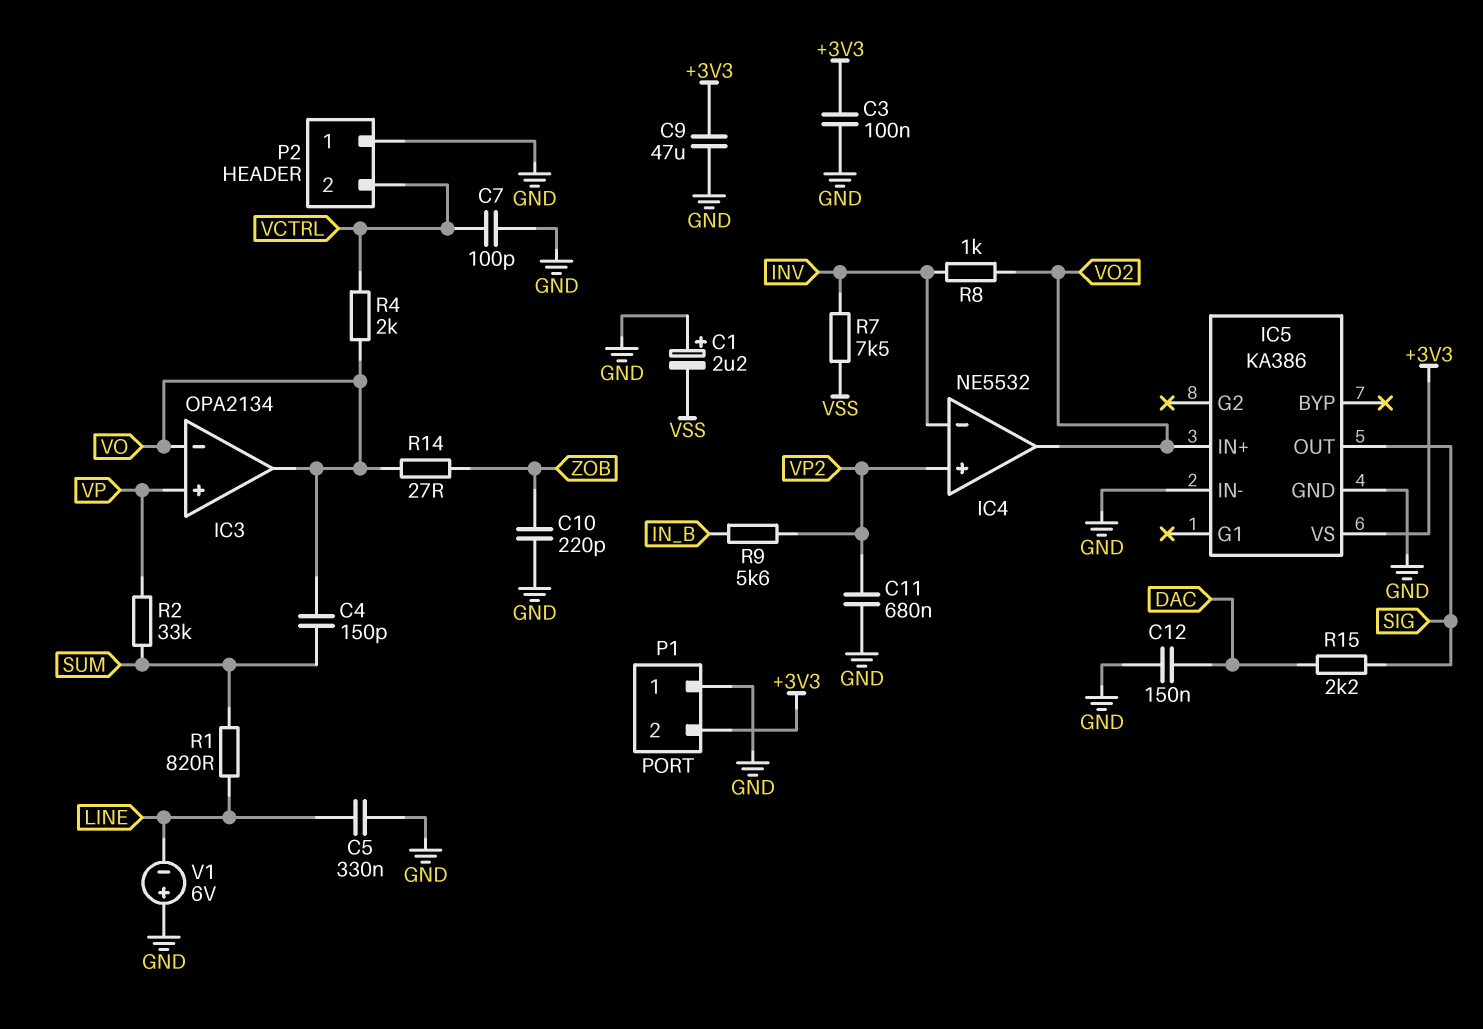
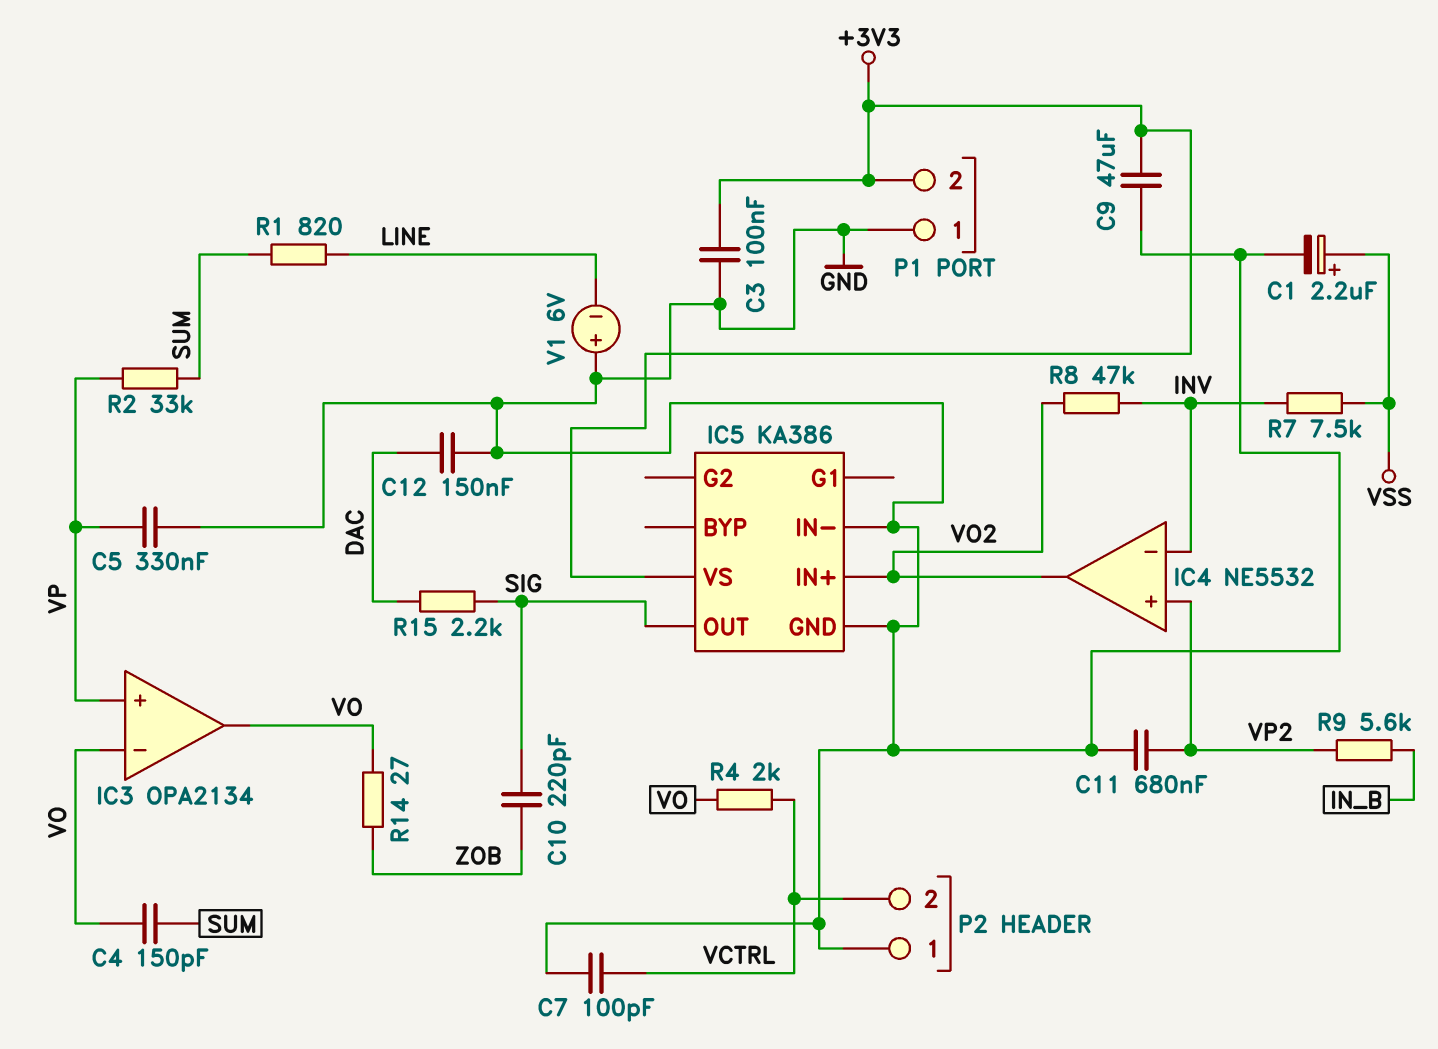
C1: 2.2uF (plus GND, minus VSS) -> 2.2uF (plus VSS, minus GND)
C5: 330nF (GND, LINE) -> 330nF (GND, VP)
C10: 220pF (GND, ZOB) -> 220pF (SIG, ZOB)
R8: 1k (INV, VO2) -> 47k (INV, VO2)

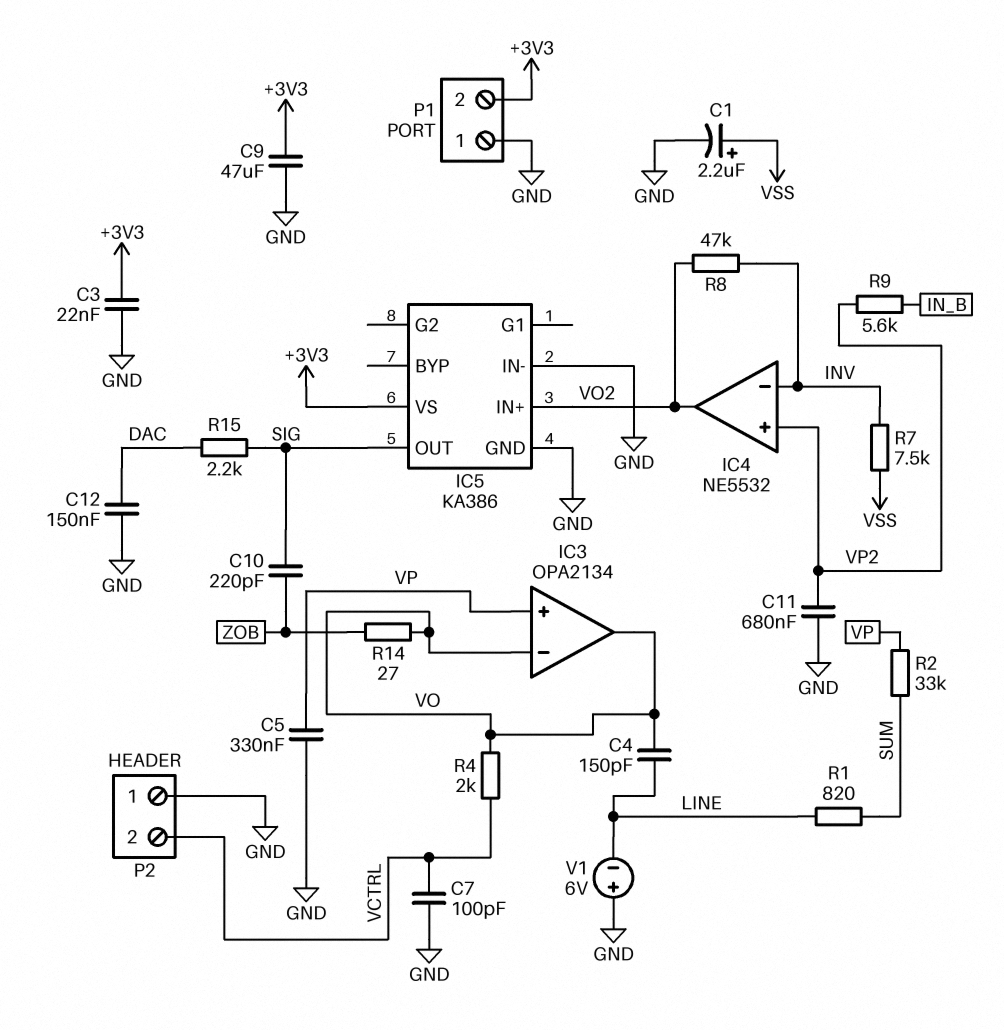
C3: 100nF (+3V3, GND) -> 22nF (+3V3, GND)
C4: 150pF (SUM, VO) -> 150pF (LINE, VO)

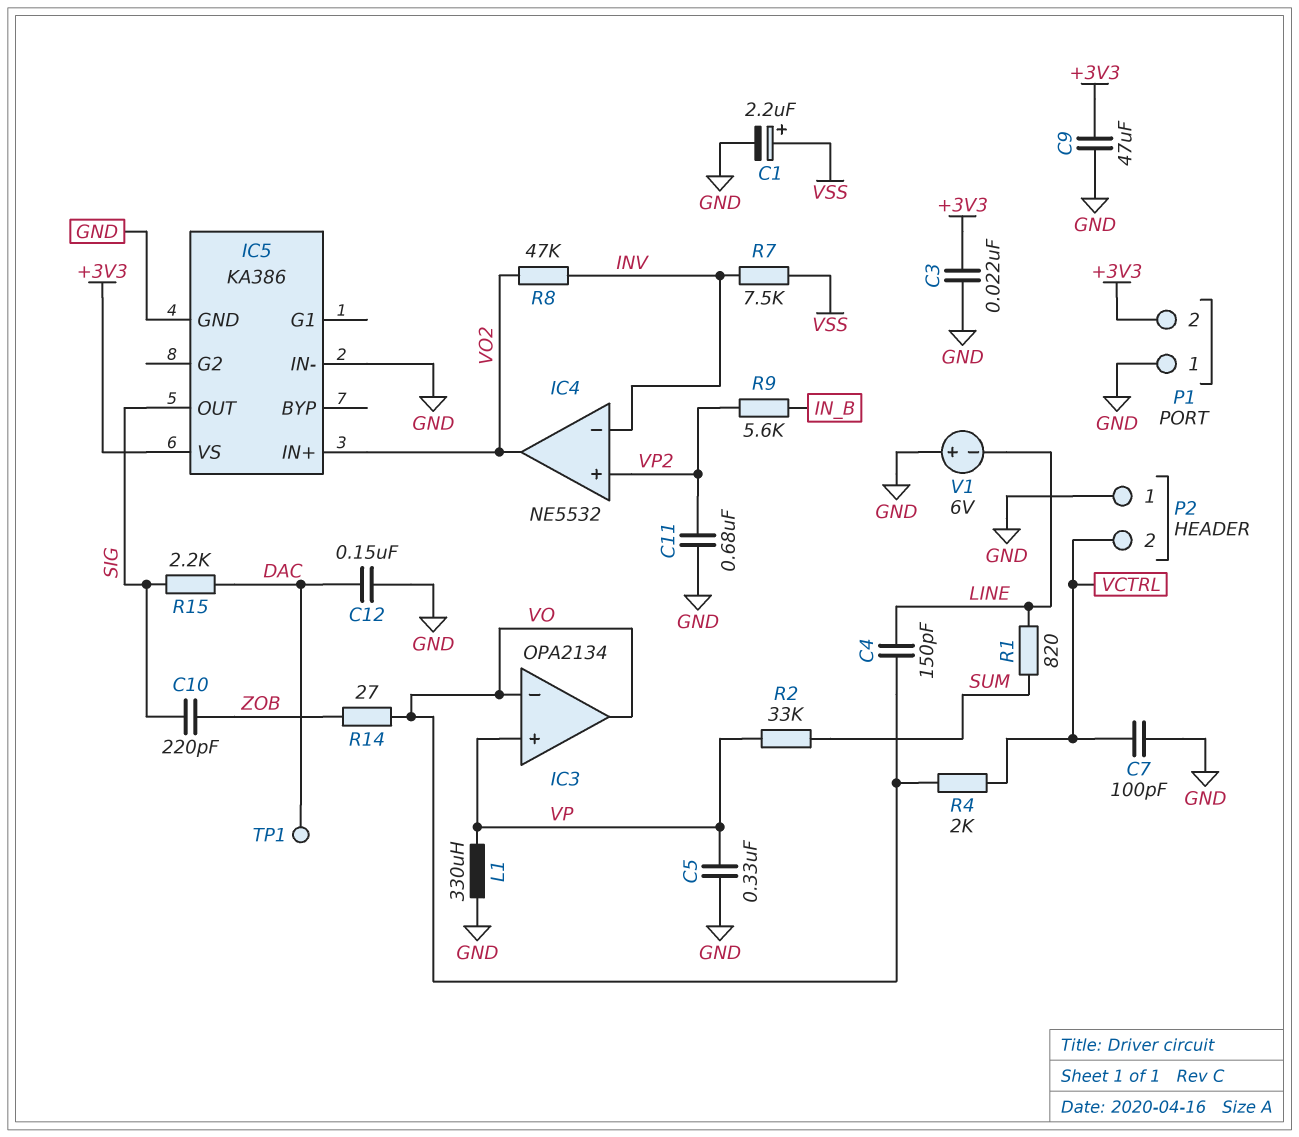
L1: none -> 330uH (GND, VP)
TP1: none -> test point (DAC)

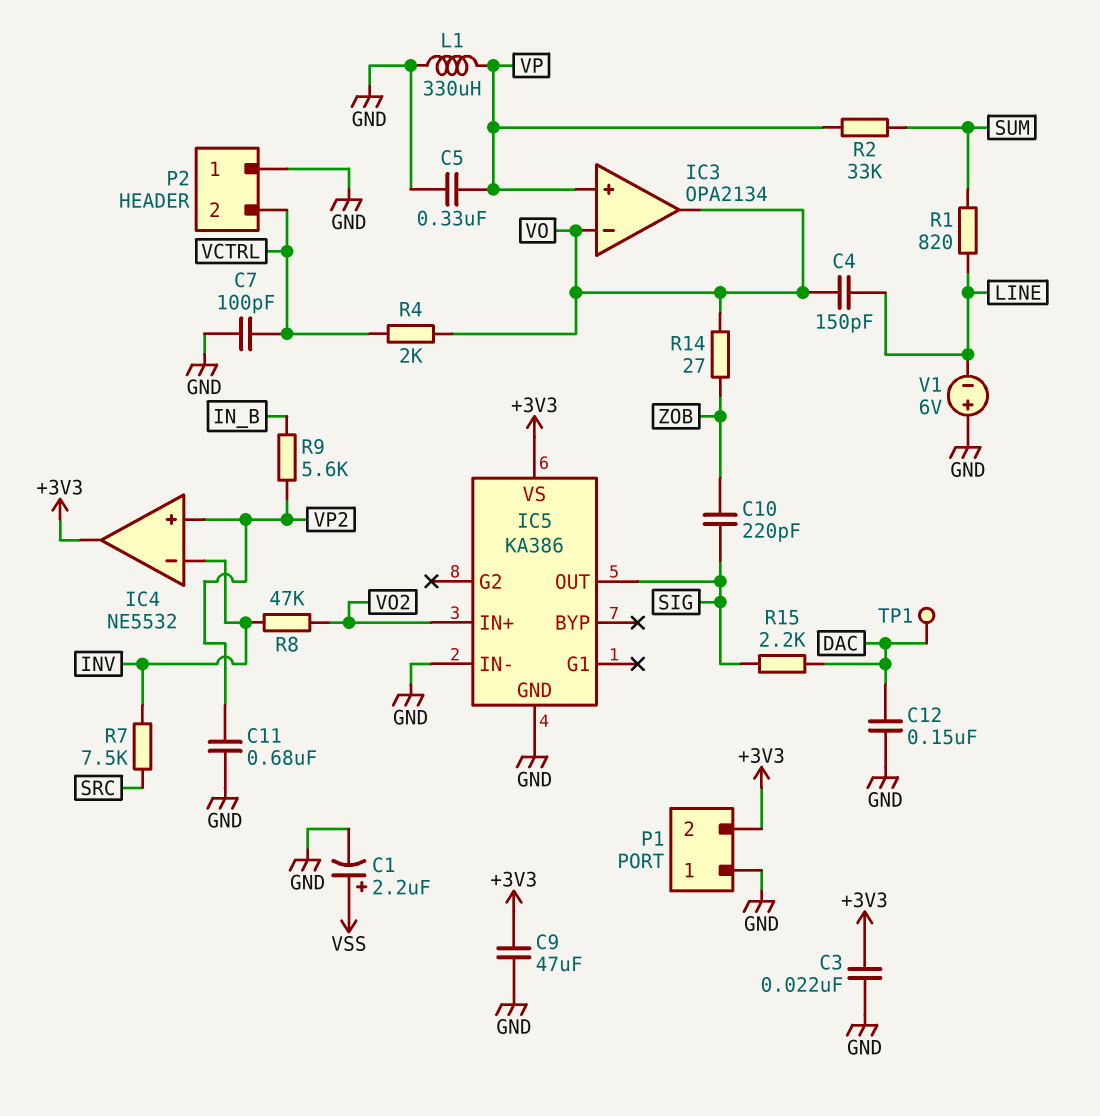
IC4 pin out: VO2 -> +3V3
R7: 7.5k (INV, VSS) -> 7.5k (INV, SRC)

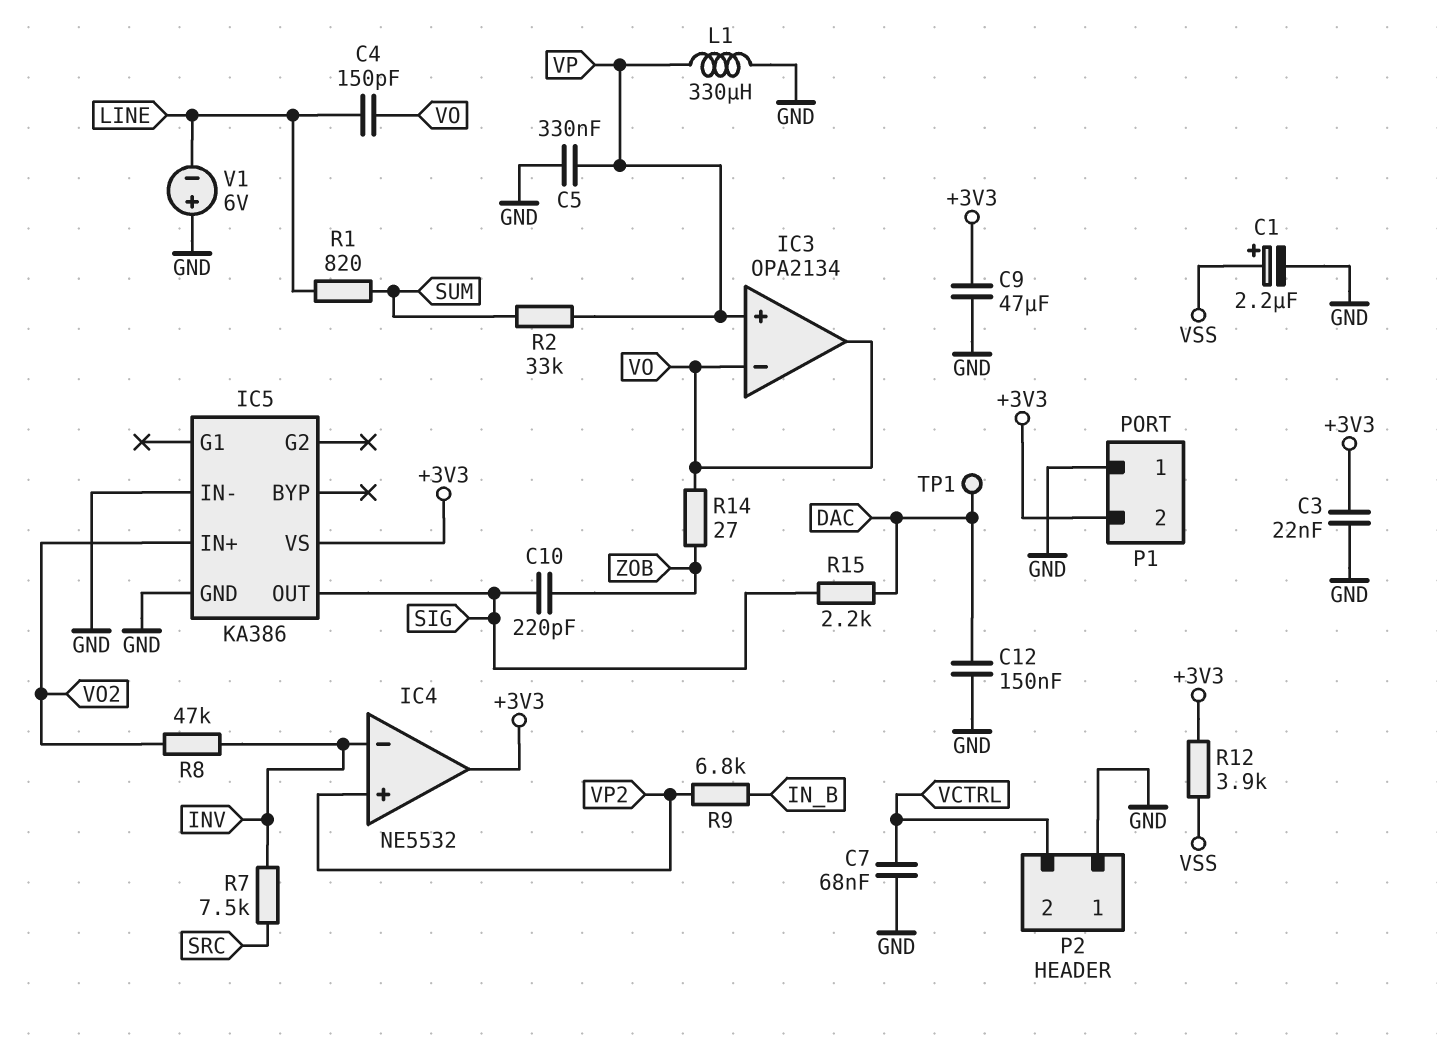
C7: 100pF (GND, VCTRL) -> 68nF (GND, VCTRL)
C11: 680nF (GND, VP2) -> none
R4: 2k (VCTRL, VO) -> none
R9: 5.6k (IN_B, VP2) -> 6.8k (IN_B, VP2)
R12: none -> 3.9k (+3V3, VSS)

